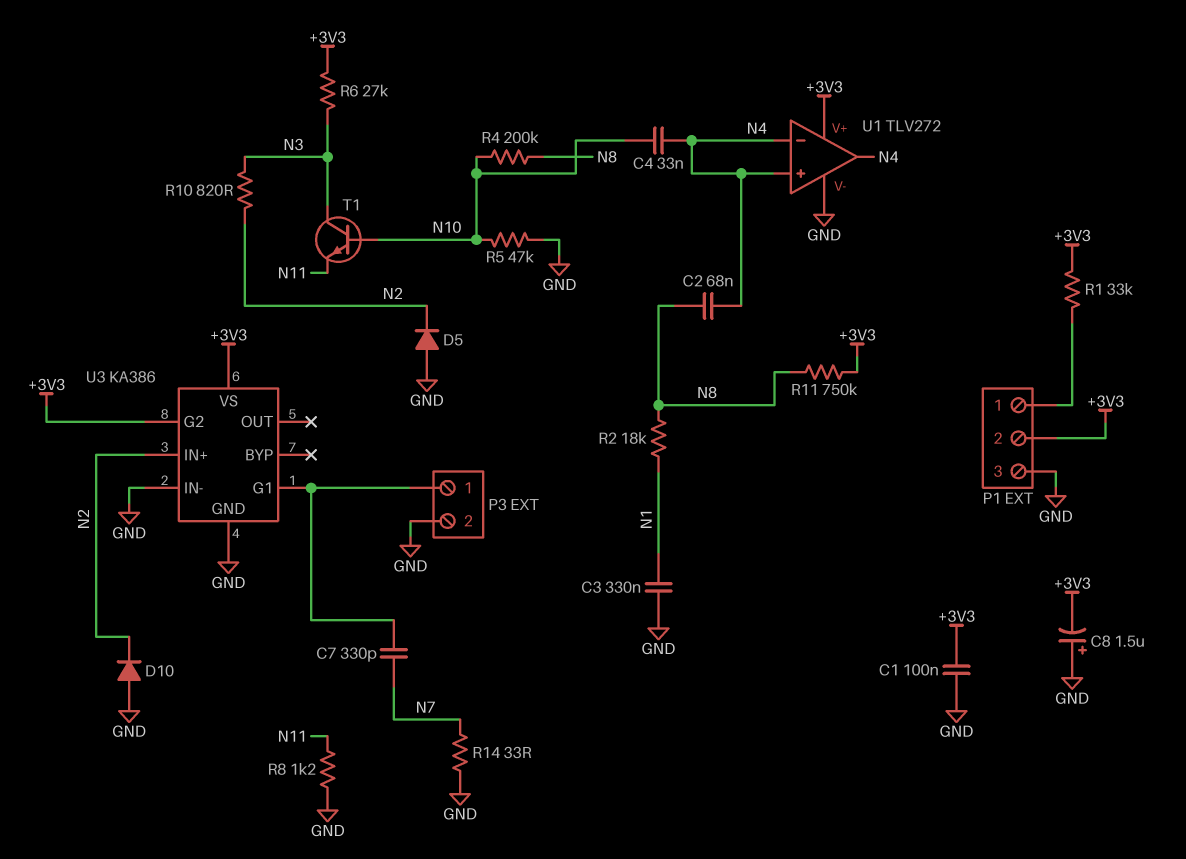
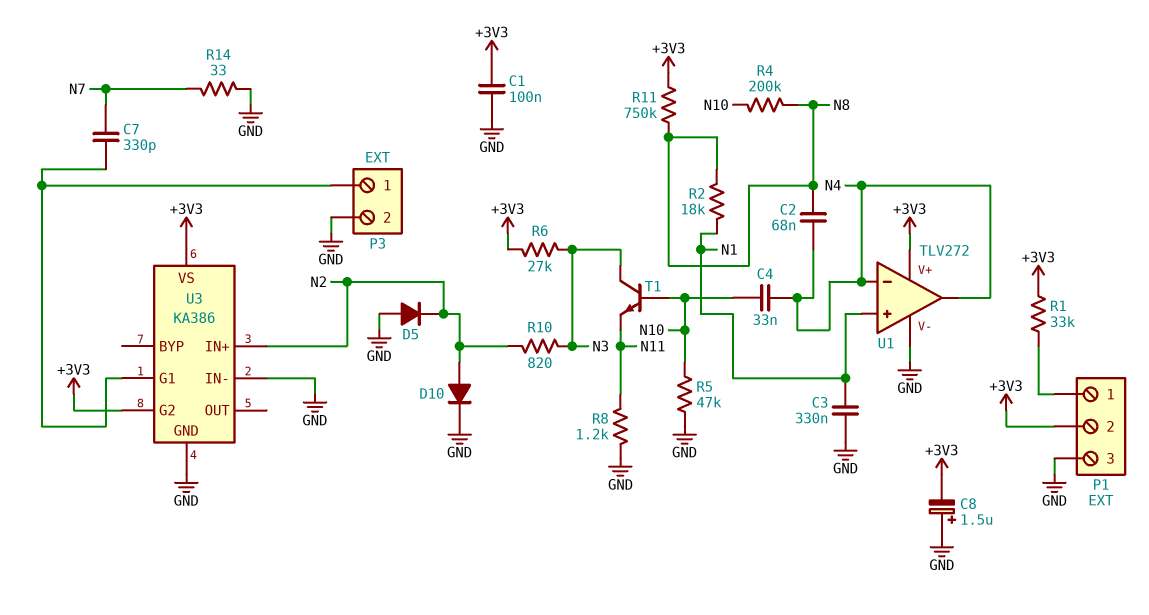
D10: diode (A GND, K N2) -> diode (A N2, K GND)
U1 pin in+: N4 -> N1

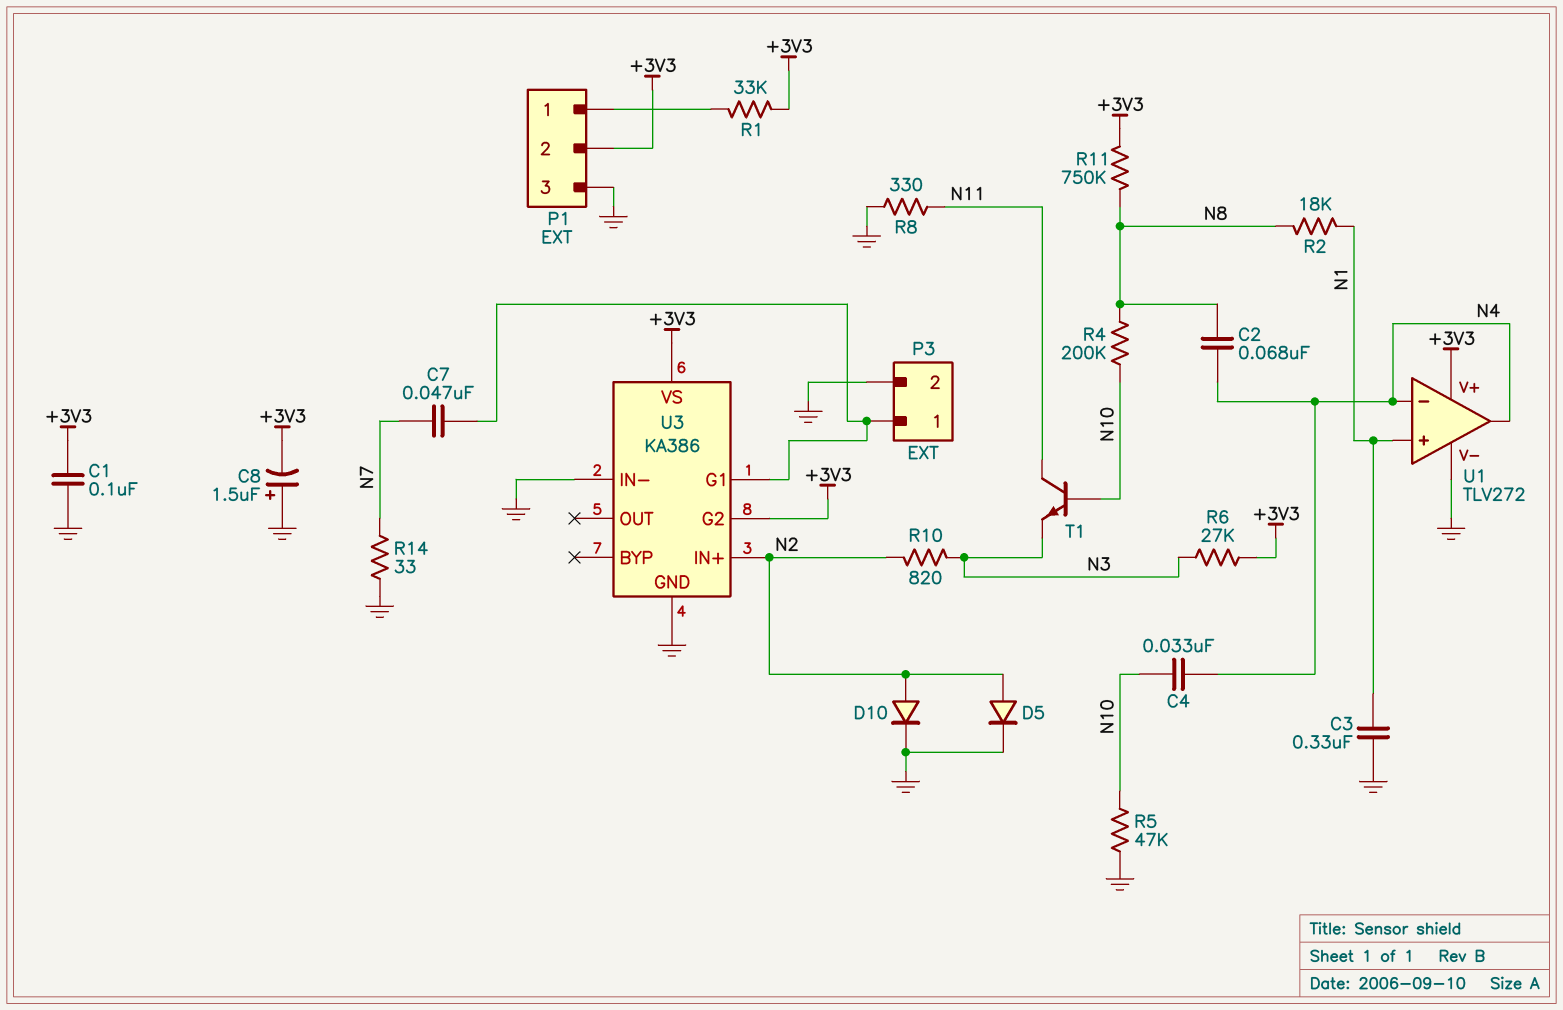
C7: 330pF (N7, P3/1) -> 47nF (N7, P3/1)
D5: diode (A GND, K N2) -> diode (A N2, K GND)
R8: 1.2k (GND, N11) -> 330 (GND, N11)
T1: NPN (B N10, C N3, E N11) -> NPN (B N10, C N11, E N3)

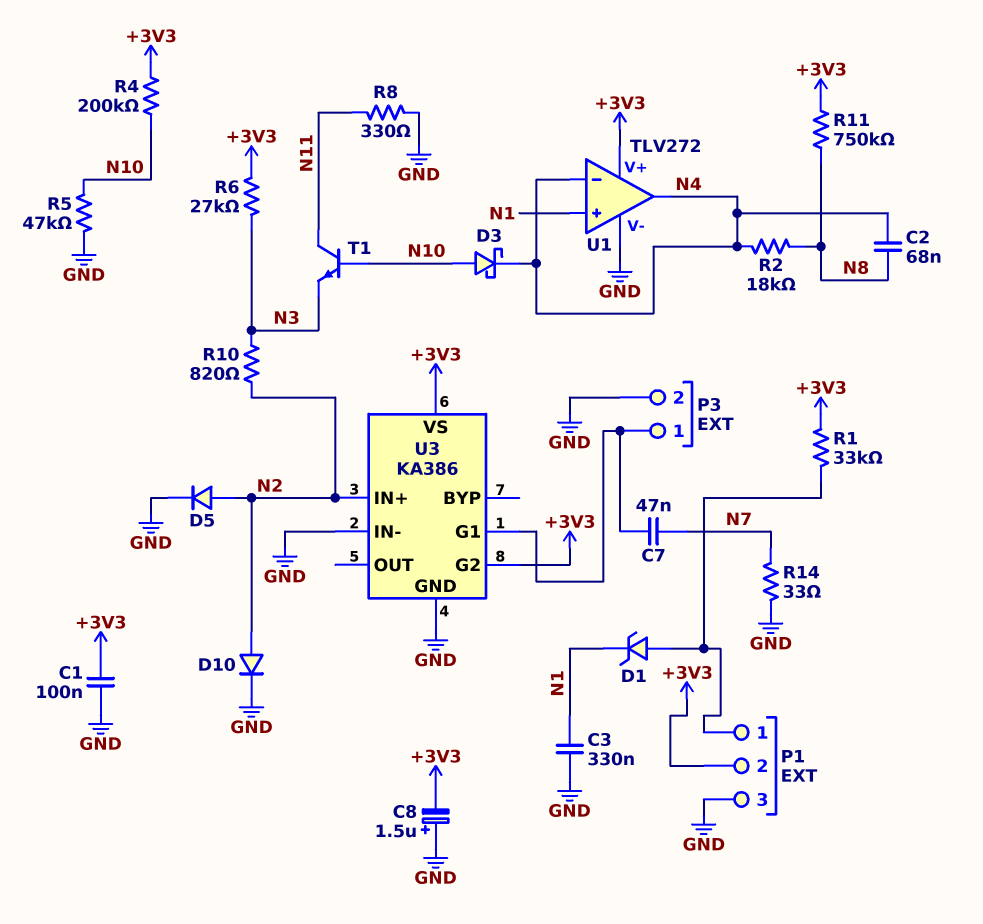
C4: 33nF (N4, N10) -> none
D1: none -> zener (A P1/1, K N1)
D3: none -> schottky (A N10, K N4)
R2: 18k (N1, N8) -> 18k (N4, N8)
R4: 200k (N8, N10) -> 200k (+3V3, N10)

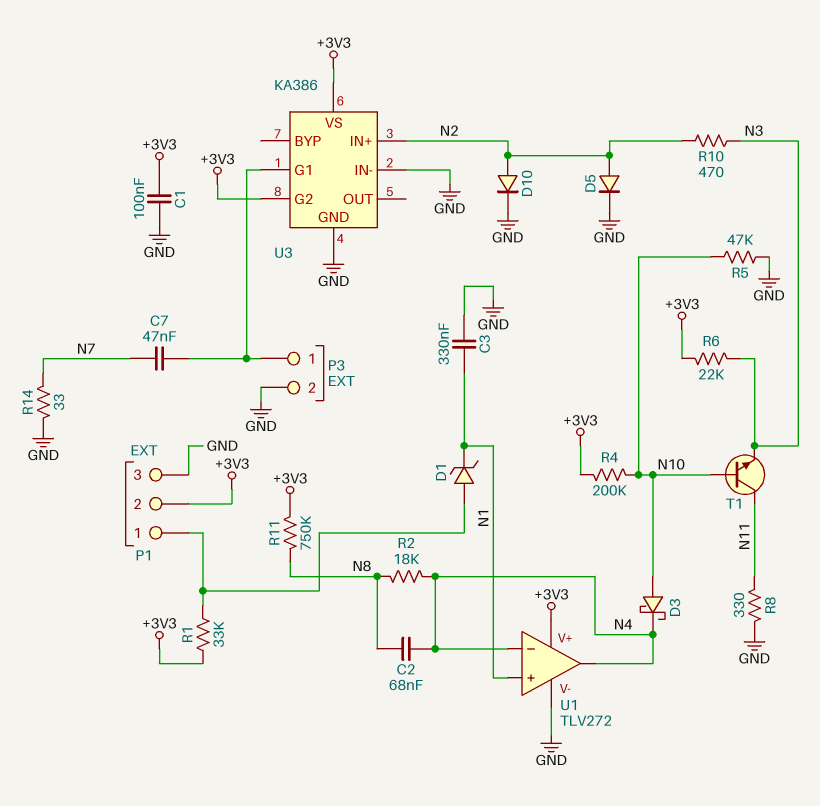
C8: 1.5uF (plus GND, minus +3V3) -> none
R6: 27k (+3V3, N3) -> 22k (+3V3, N3)
R10: 820 (N2, N3) -> 470 (N2, N3)

